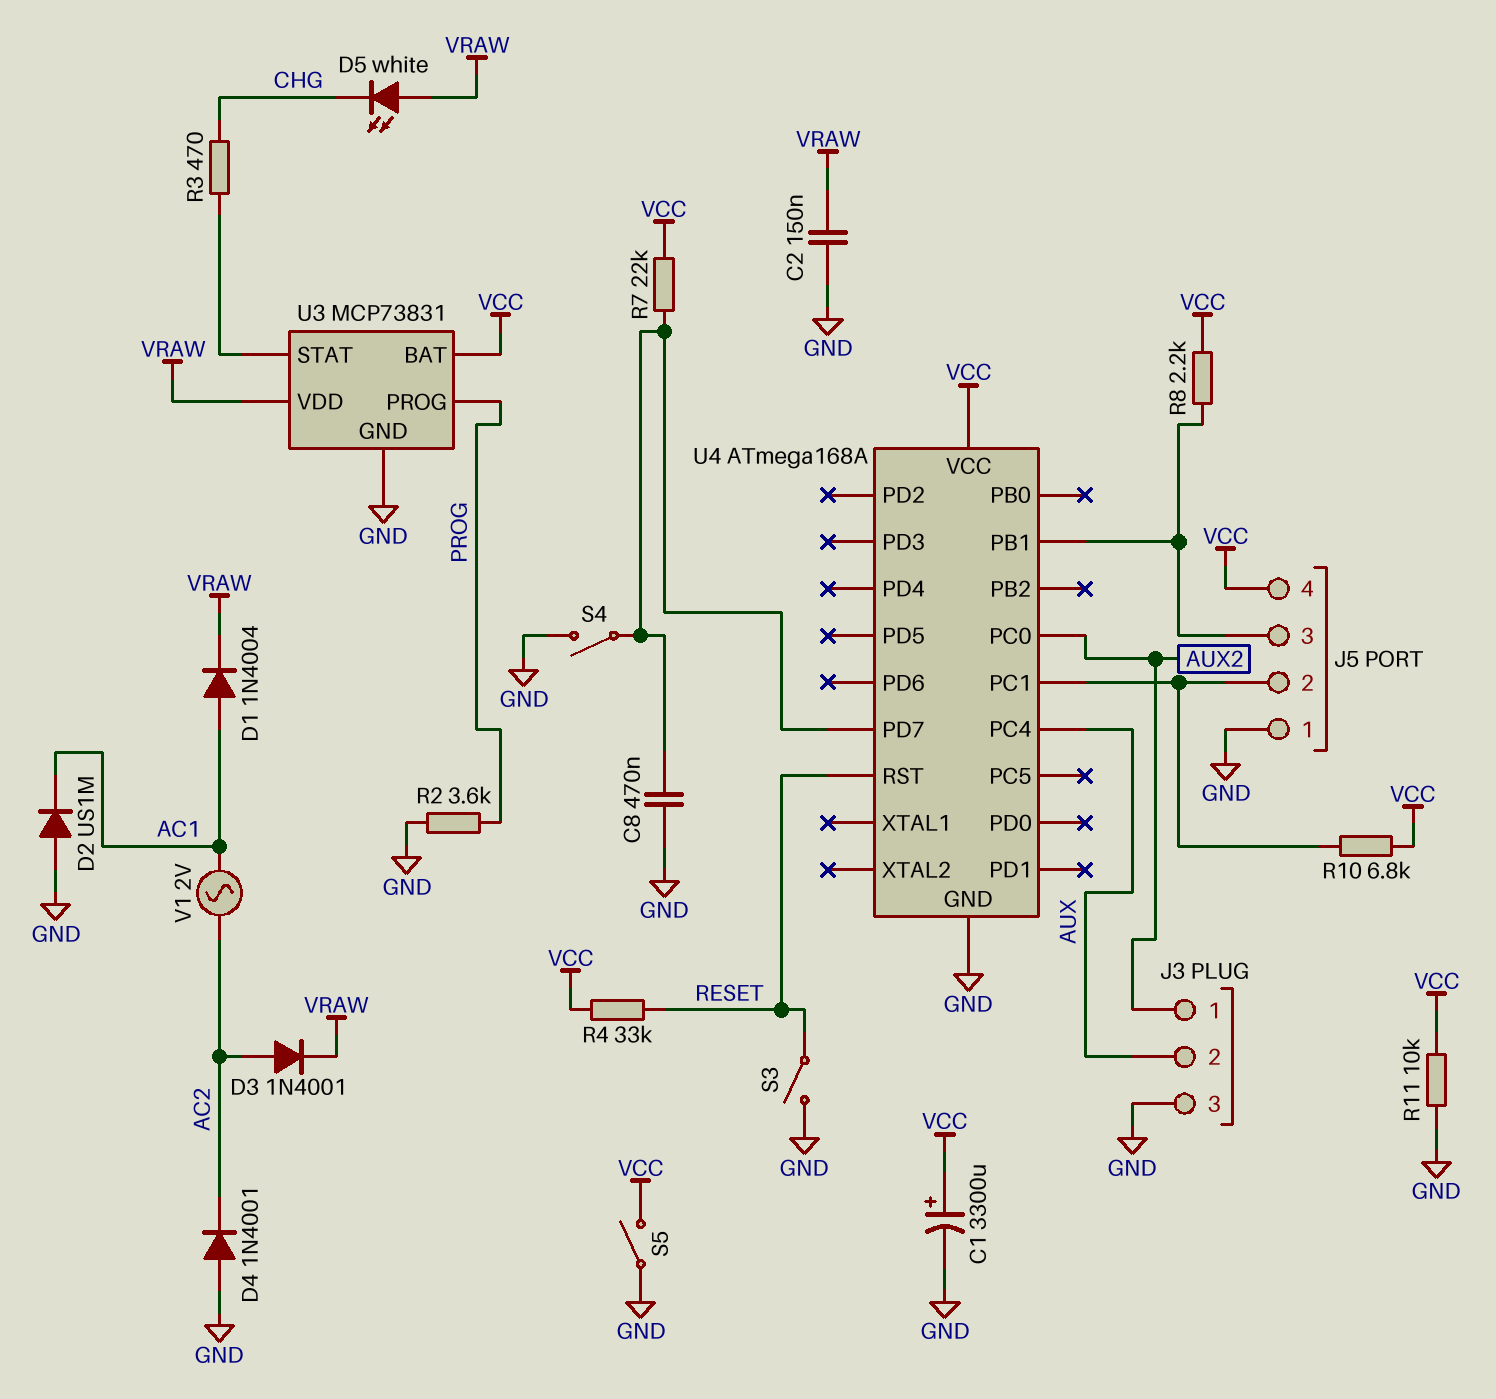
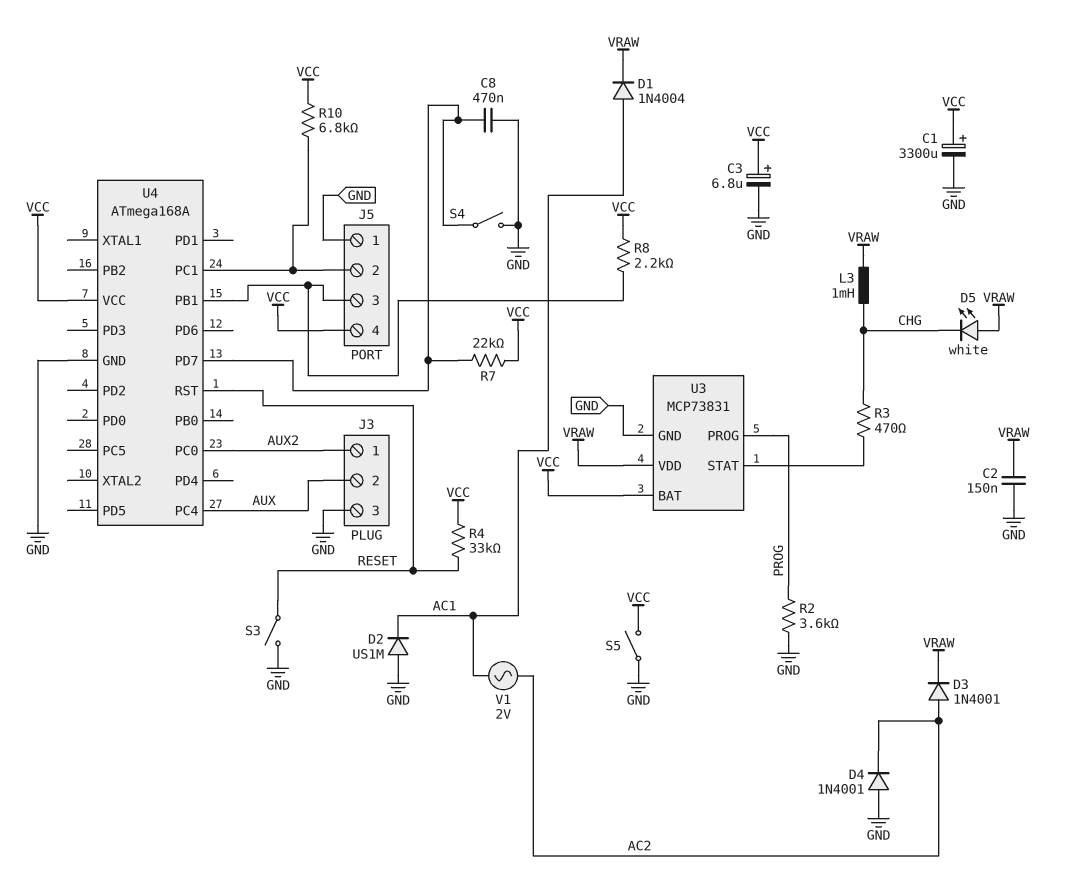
C3: none -> 6.8uF (plus VCC, minus GND)
L3: none -> 1mH (CHG, VRAW)
R11: 10k (GND, VCC) -> none

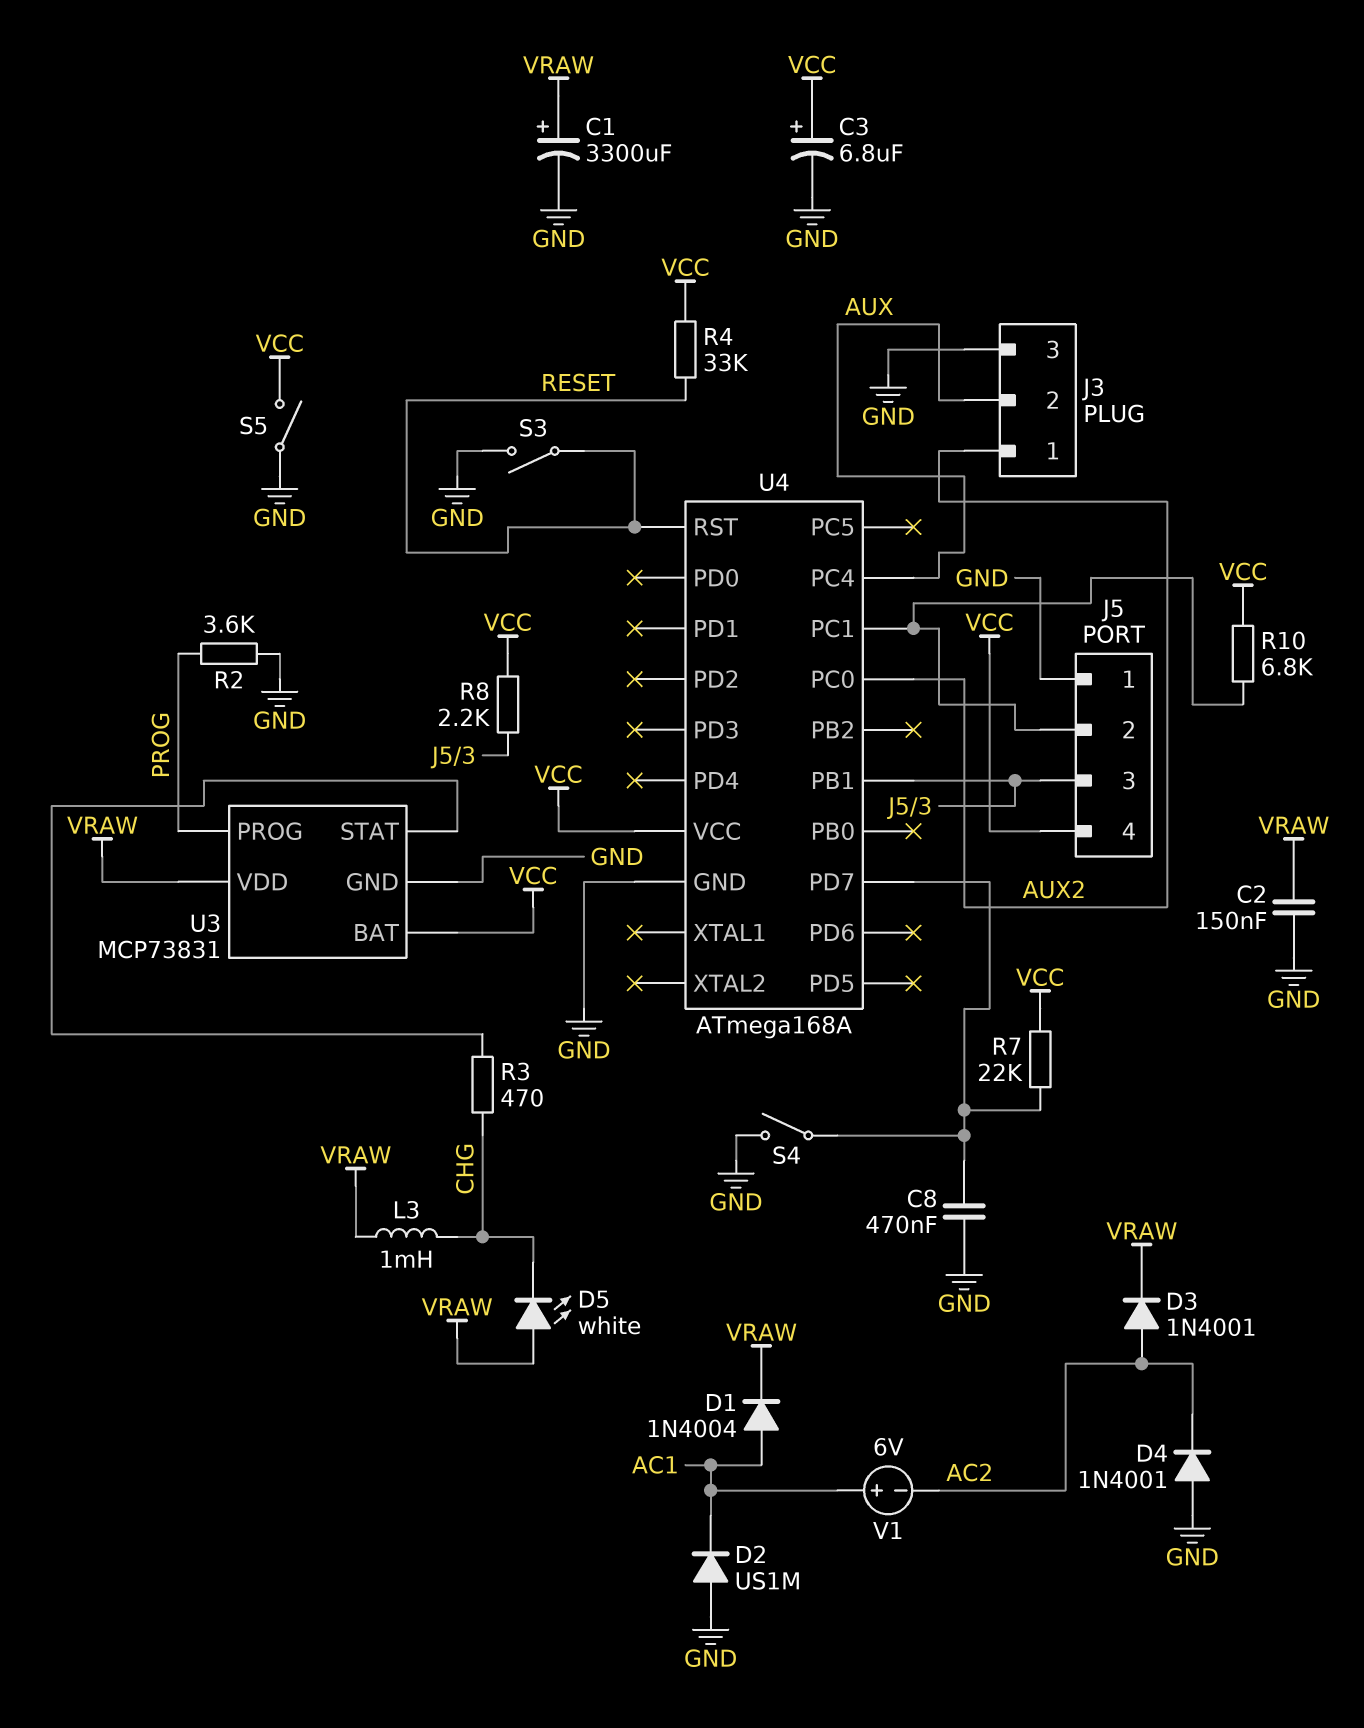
C1: 3300uF (plus VCC, minus GND) -> 3300uF (plus VRAW, minus GND)
V1: AC 2V (AC1, AC2) -> 6V (plus AC1, minus AC2)

